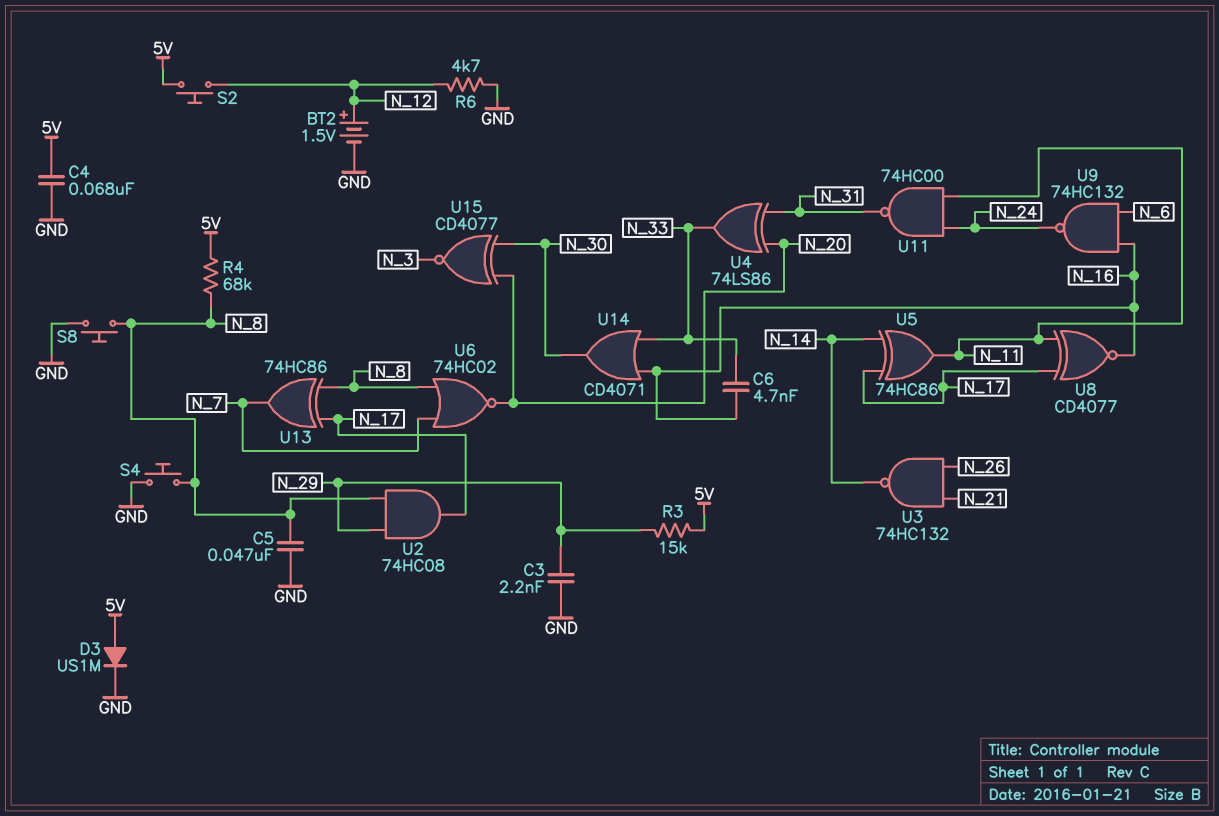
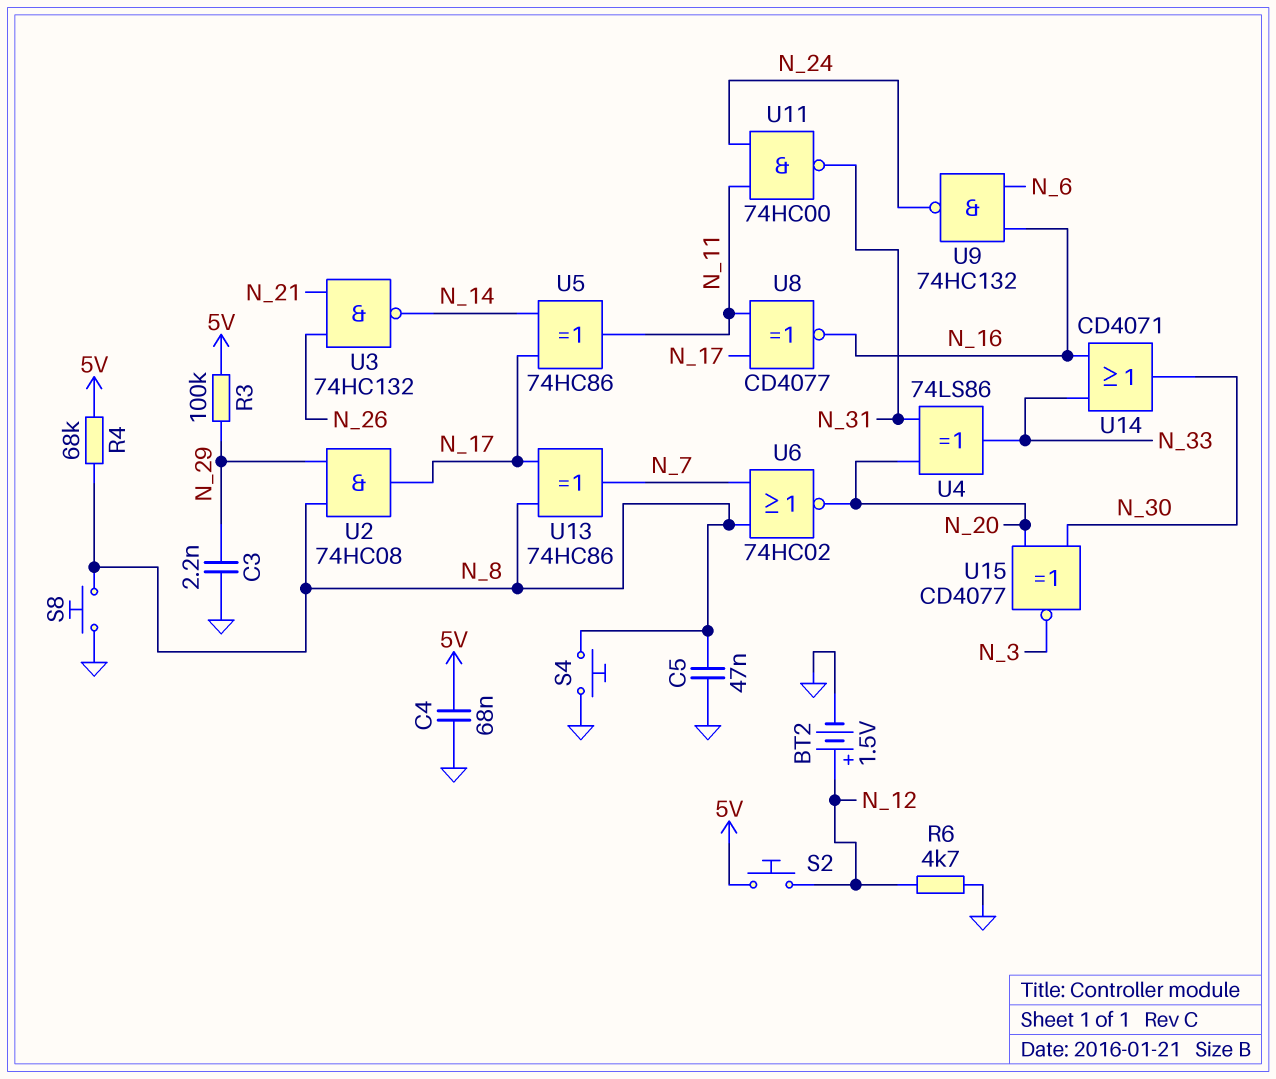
C6: 4.7nF (N_16, N_33) -> none
D3: diode US1M (A 5V, K GND) -> none
R3: 15k (5V, N_29) -> 100k (5V, N_29)

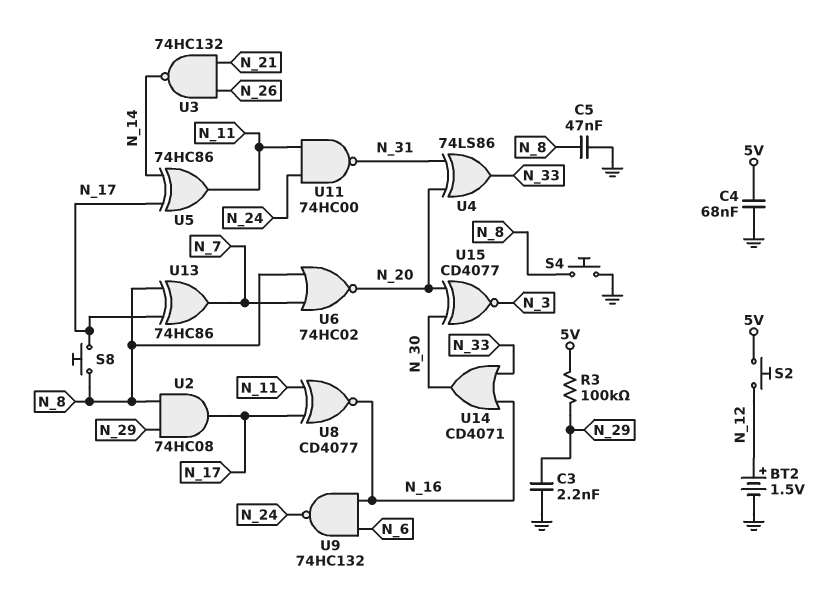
R4: 68k (5V, N_8) -> none
R6: 4.7k (GND, N_12) -> none
S8: button (GND, N_8) -> button (N_8, N_17)

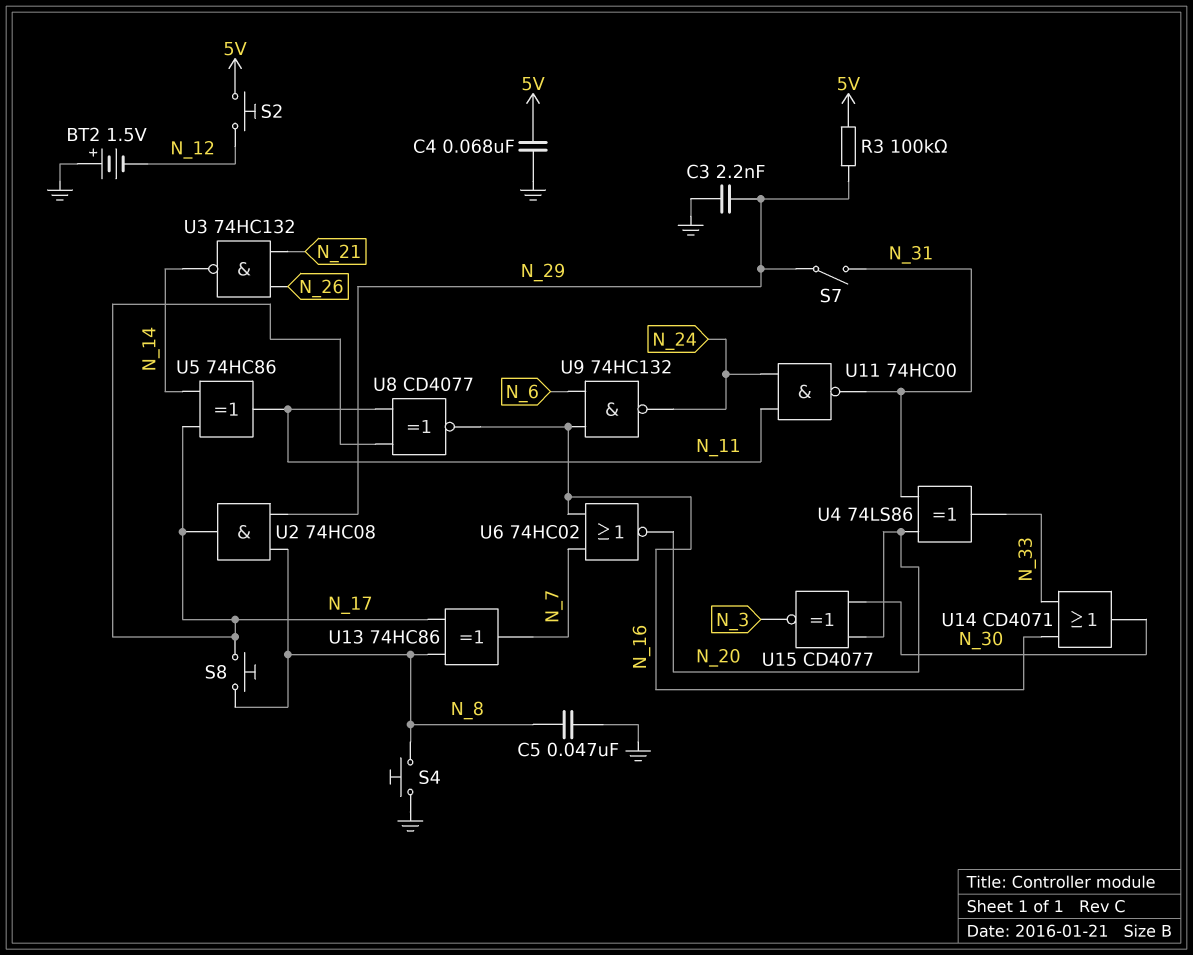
BT2: 1.5V (plus N_12, minus GND) -> 1.5V (plus GND, minus N_12)
S7: none -> switch (N_29, N_31)
U6: NOR 74HC02 (in N_7, in N_8, out N_20) -> NOR 74HC02 (in N_7, in N_16, out N_20)

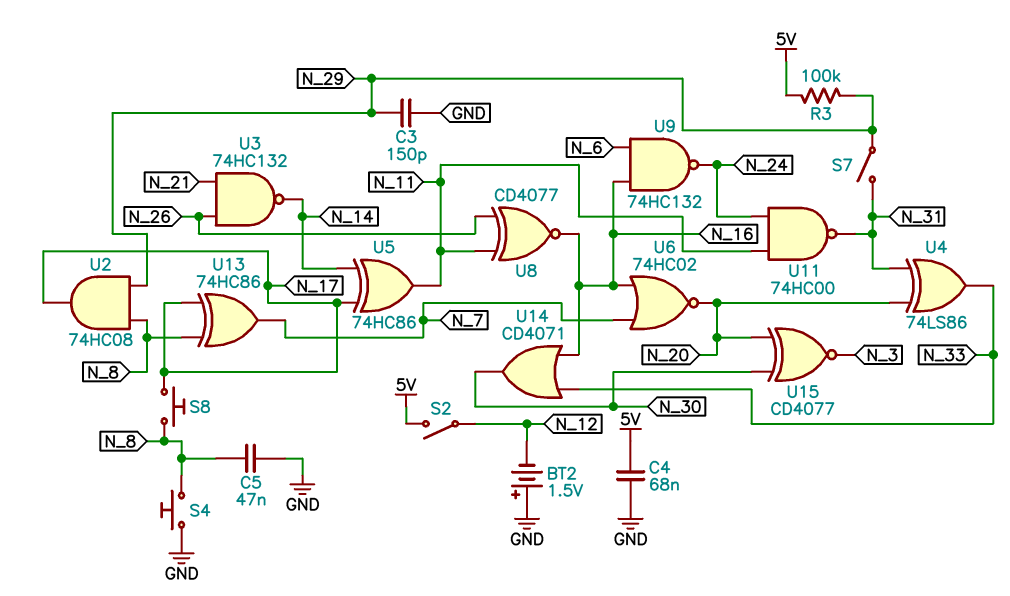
C3: 2.2nF (GND, N_29) -> 150pF (GND, N_29)
S2: button (5V, N_12) -> switch (5V, N_12)
U8: XNOR CD4077 (in N_11, in N_17, out N_16) -> XNOR CD4077 (in N_11, in N_26, out N_16)

